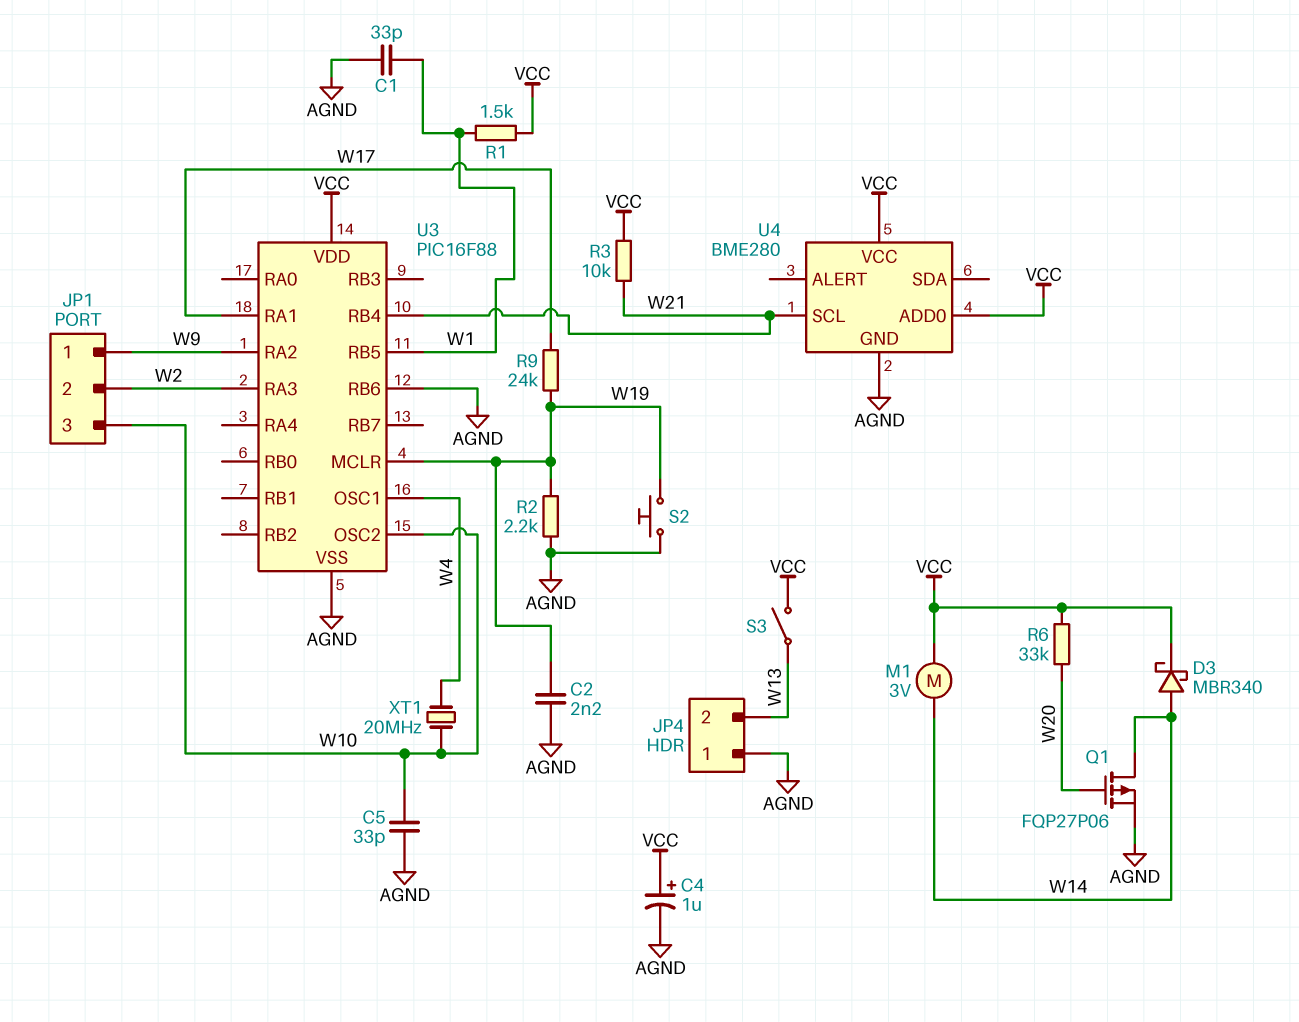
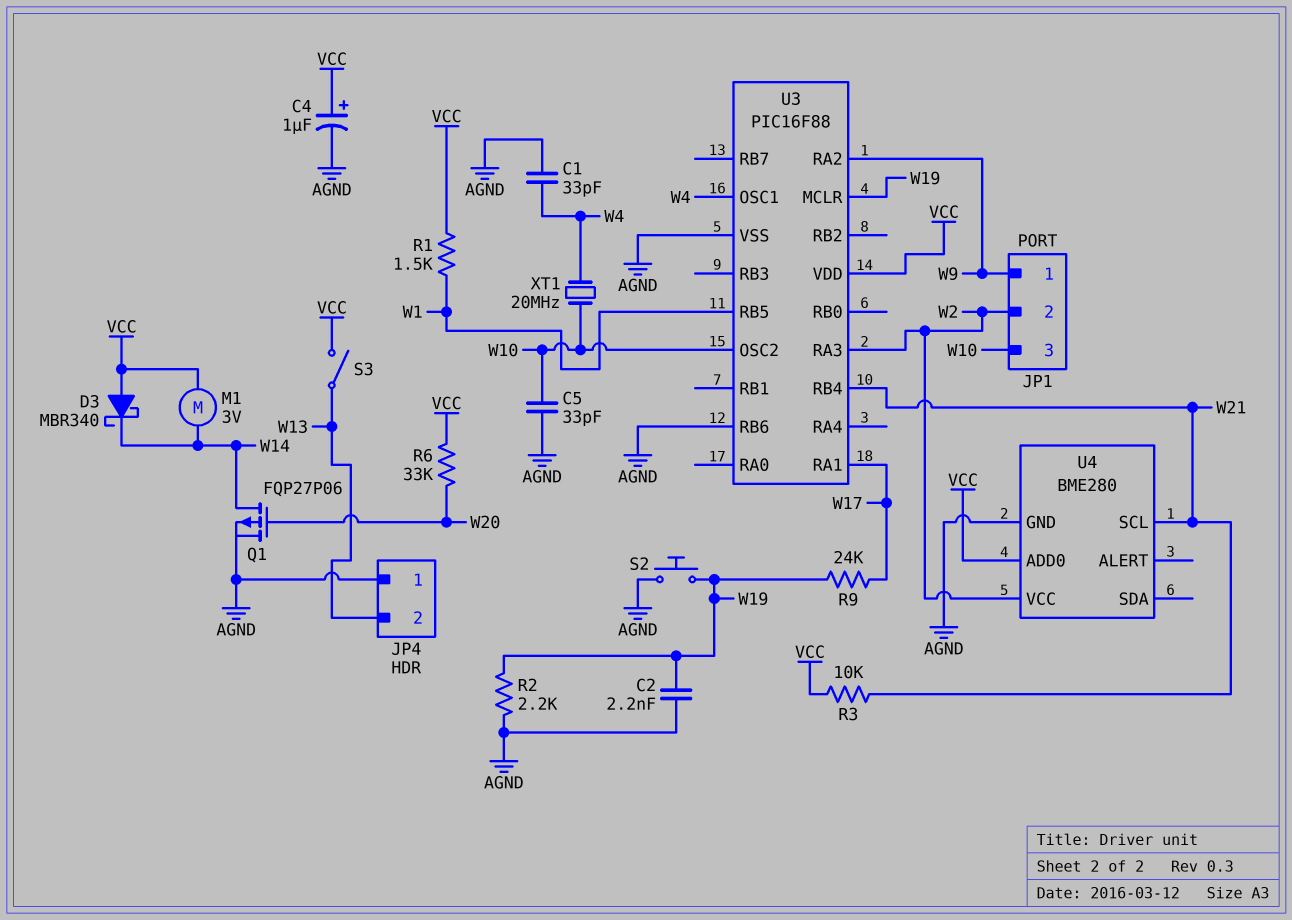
C1: 33pF (AGND, W1) -> 33pF (AGND, W4)
D3: schottky MBR340 (A W14, K VCC) -> schottky MBR340 (A VCC, K W14)
U4 pin VCC: VCC -> W2

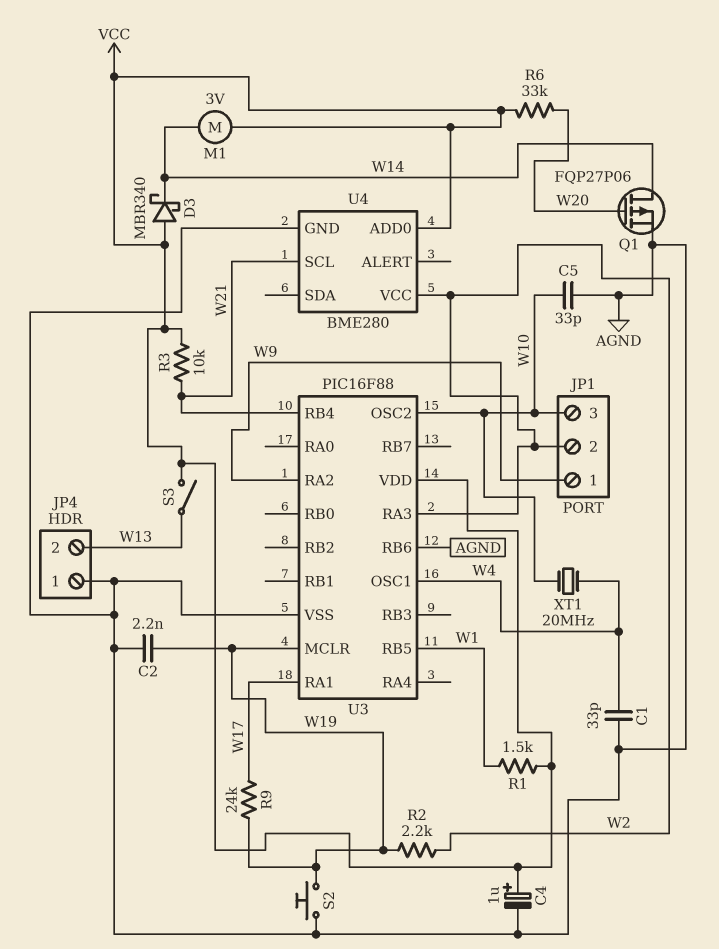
R2: 2.2k (AGND, W19) -> 2.2k (W2, W19)

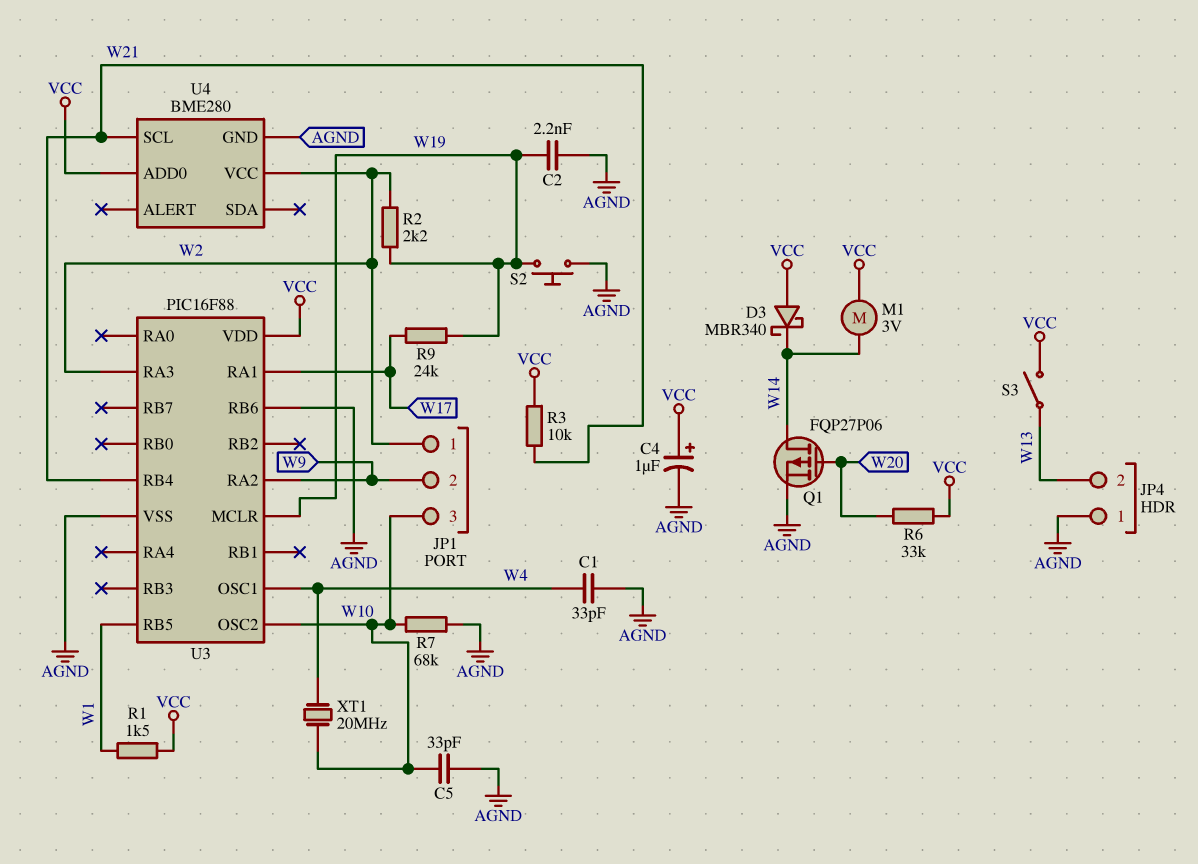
JP1 pin 1: W9 -> W2
JP1 pin 2: W2 -> W9
R7: none -> 68k (AGND, W10)

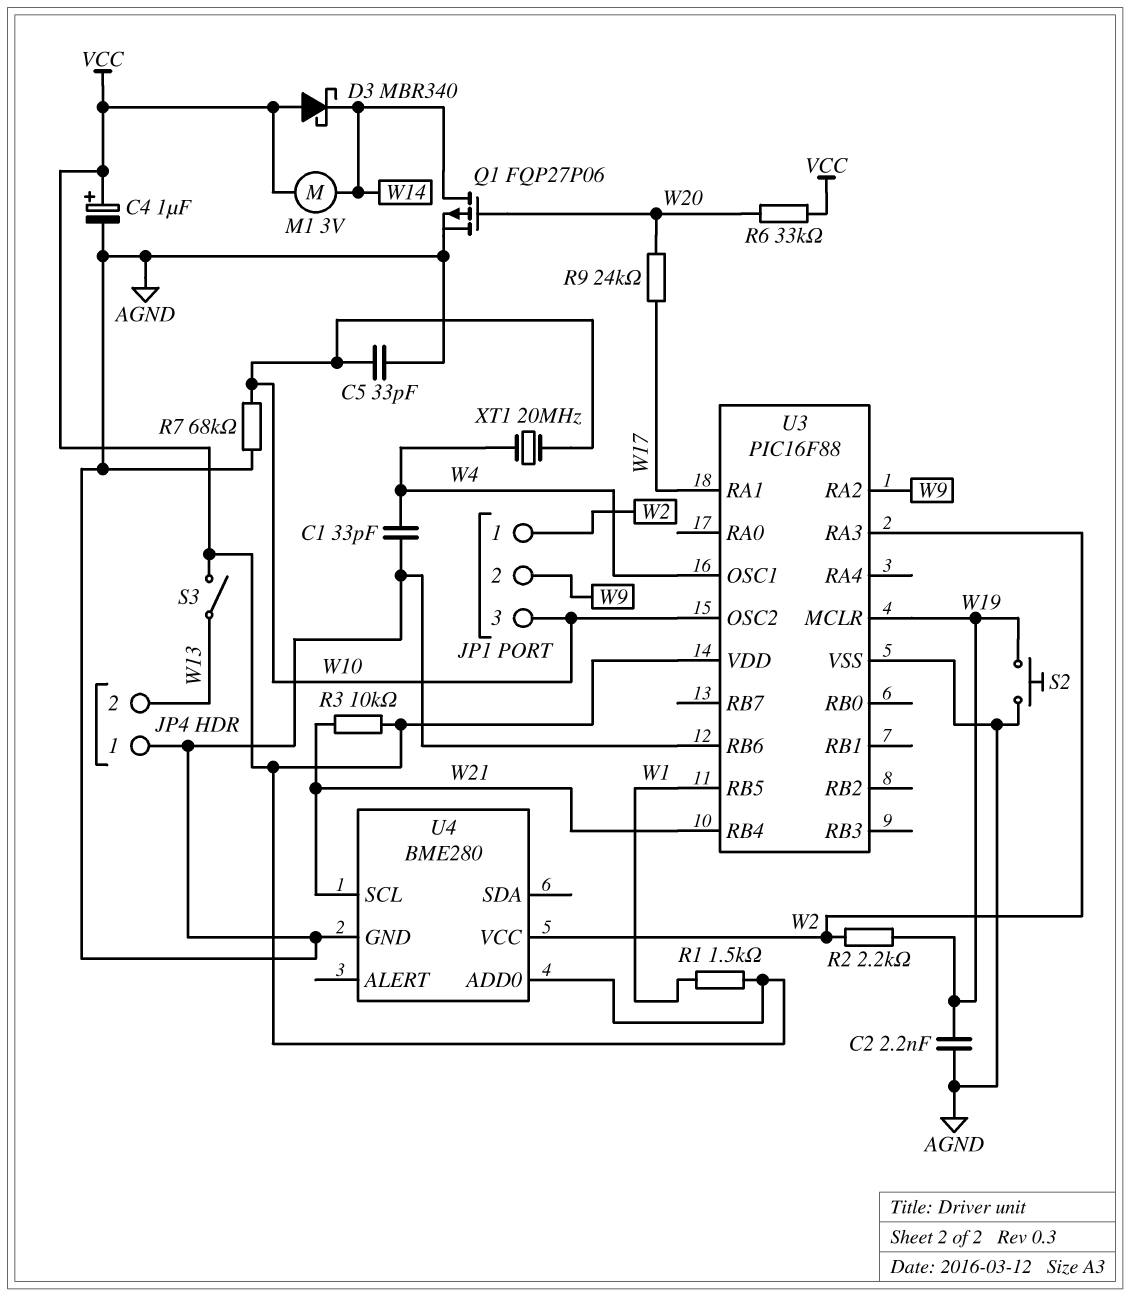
R9: 24k (W17, W19) -> 24k (W17, W20)

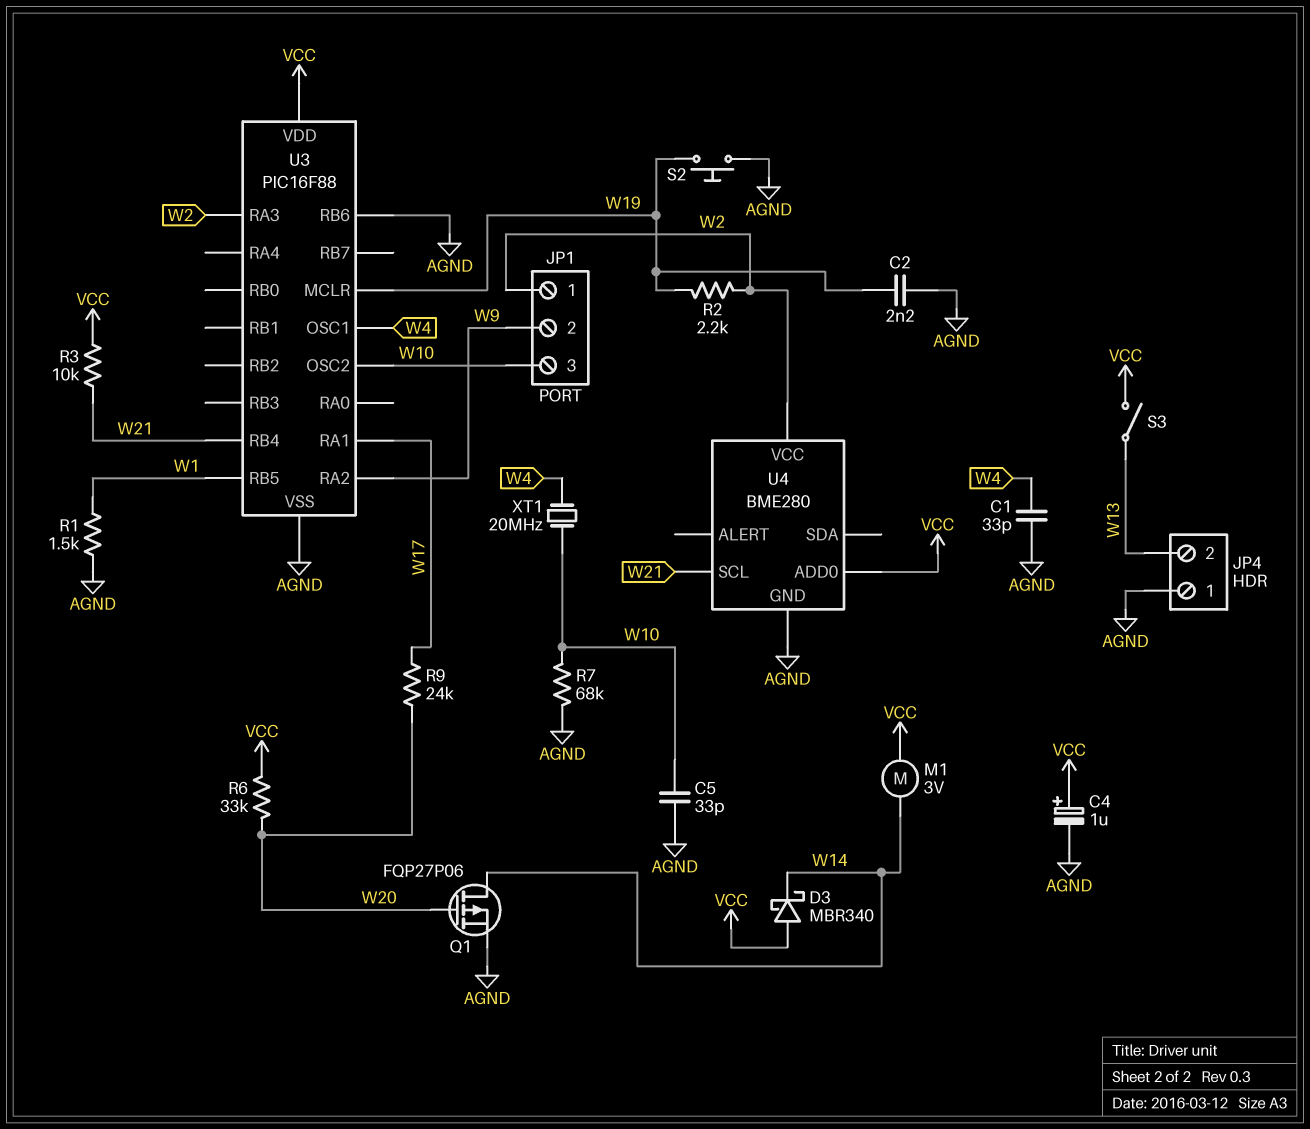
R1: 1.5k (VCC, W1) -> 1.5k (AGND, W1)

